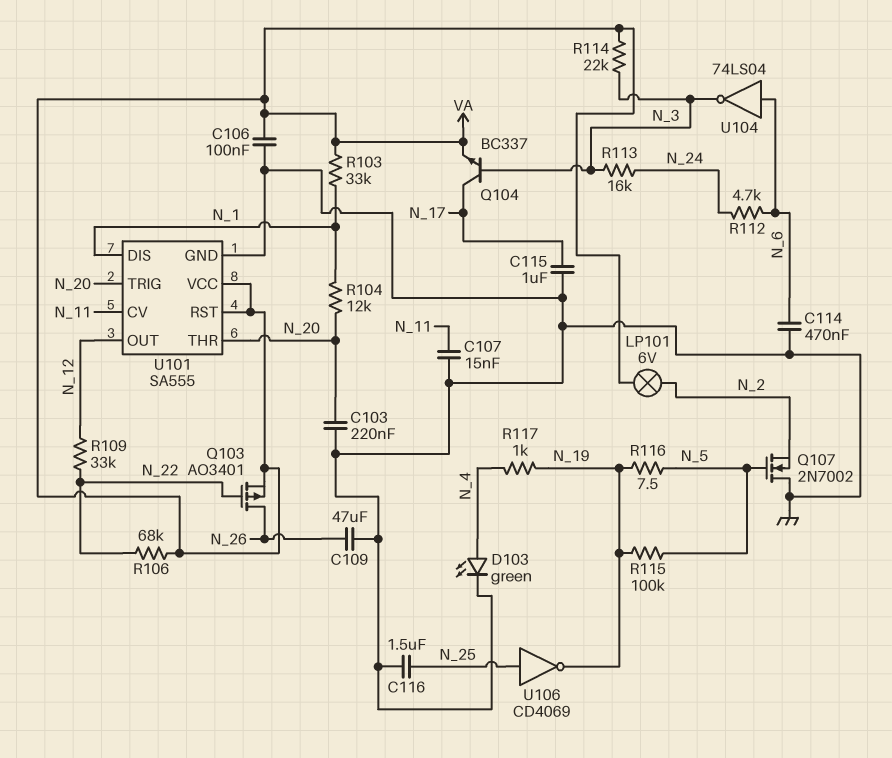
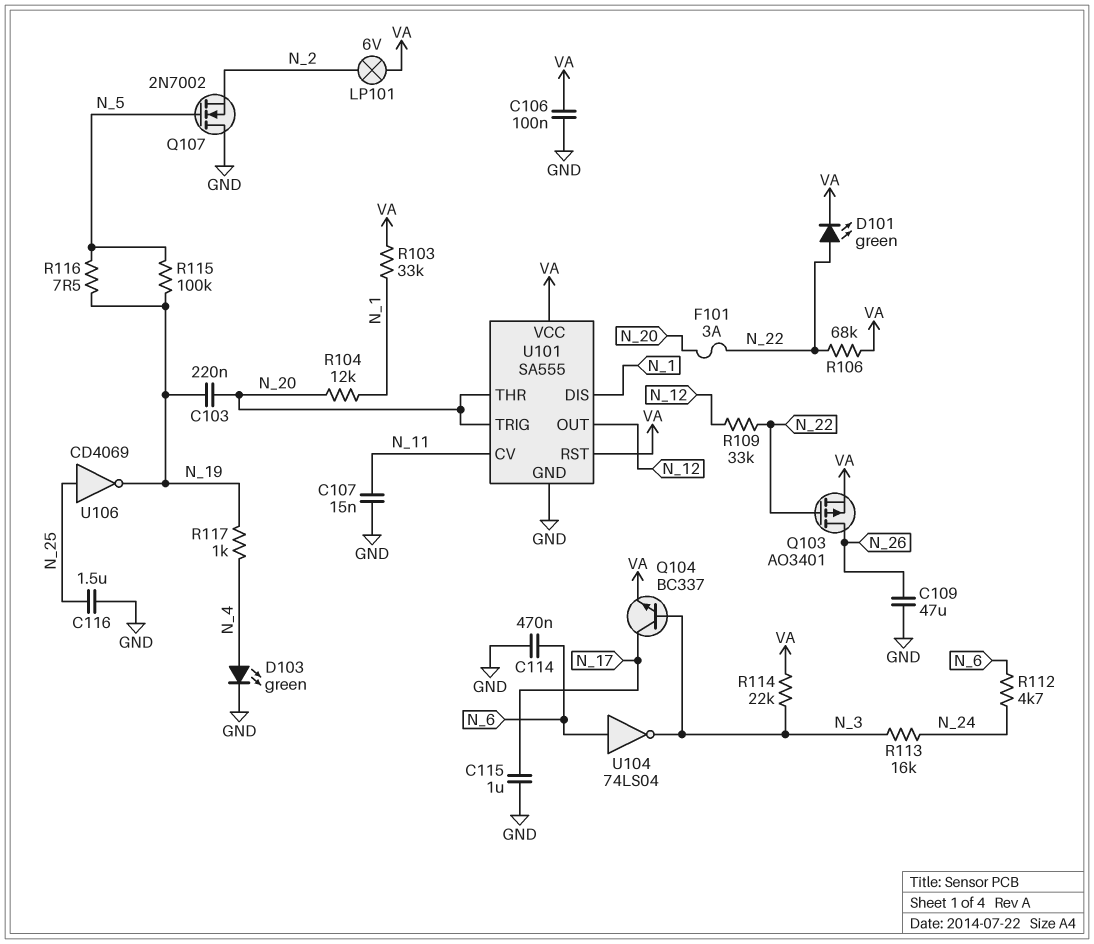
C103: 220nF (GND, N_20) -> 220nF (N_19, N_20)
D101: none -> LED green (A N_22, K VA)
F101: none -> 3A (N_20, N_22)

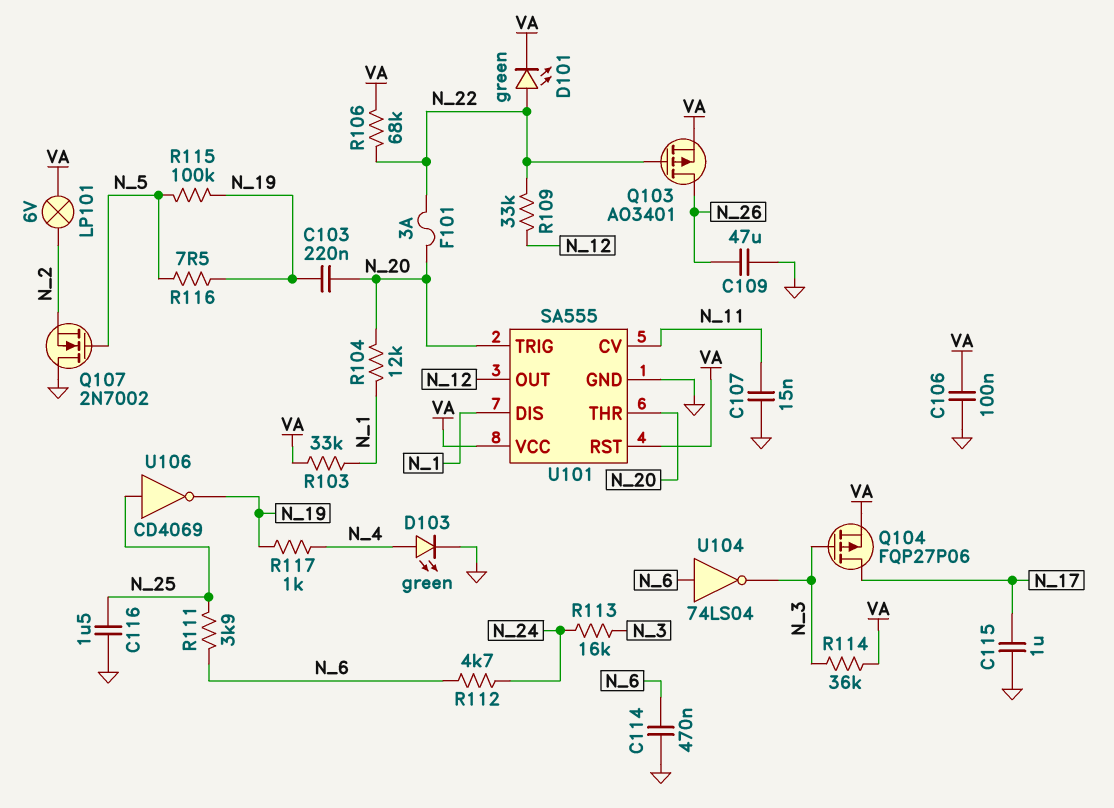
Q104: NPN BC337 (B N_3, C N_17, E VA) -> PMOS FQP27P06 (G N_3, D N_17, S VA)
R111: none -> 3.9k (N_6, N_25)
R114: 22k (N_3, VA) -> 36k (N_3, VA)

